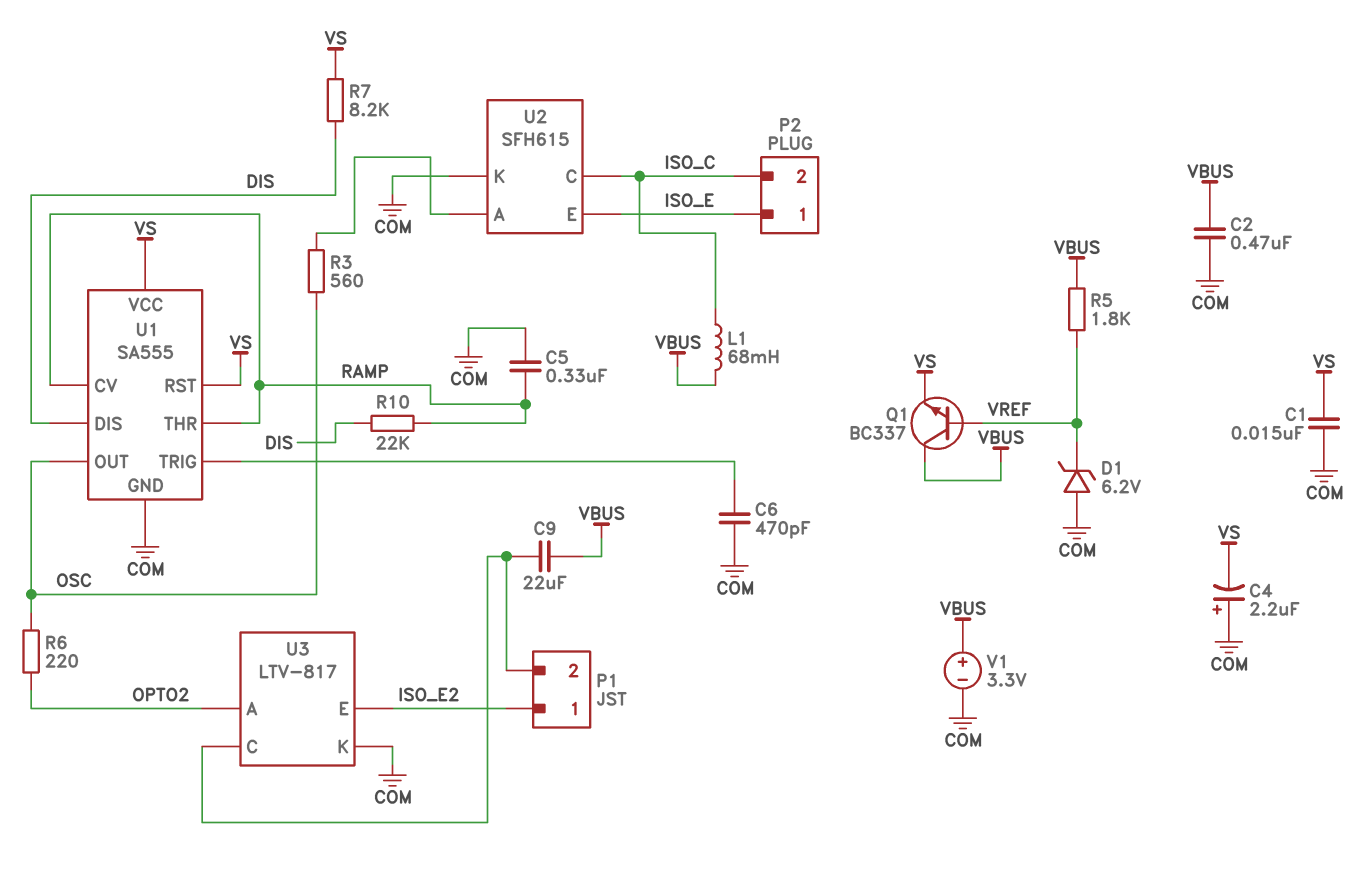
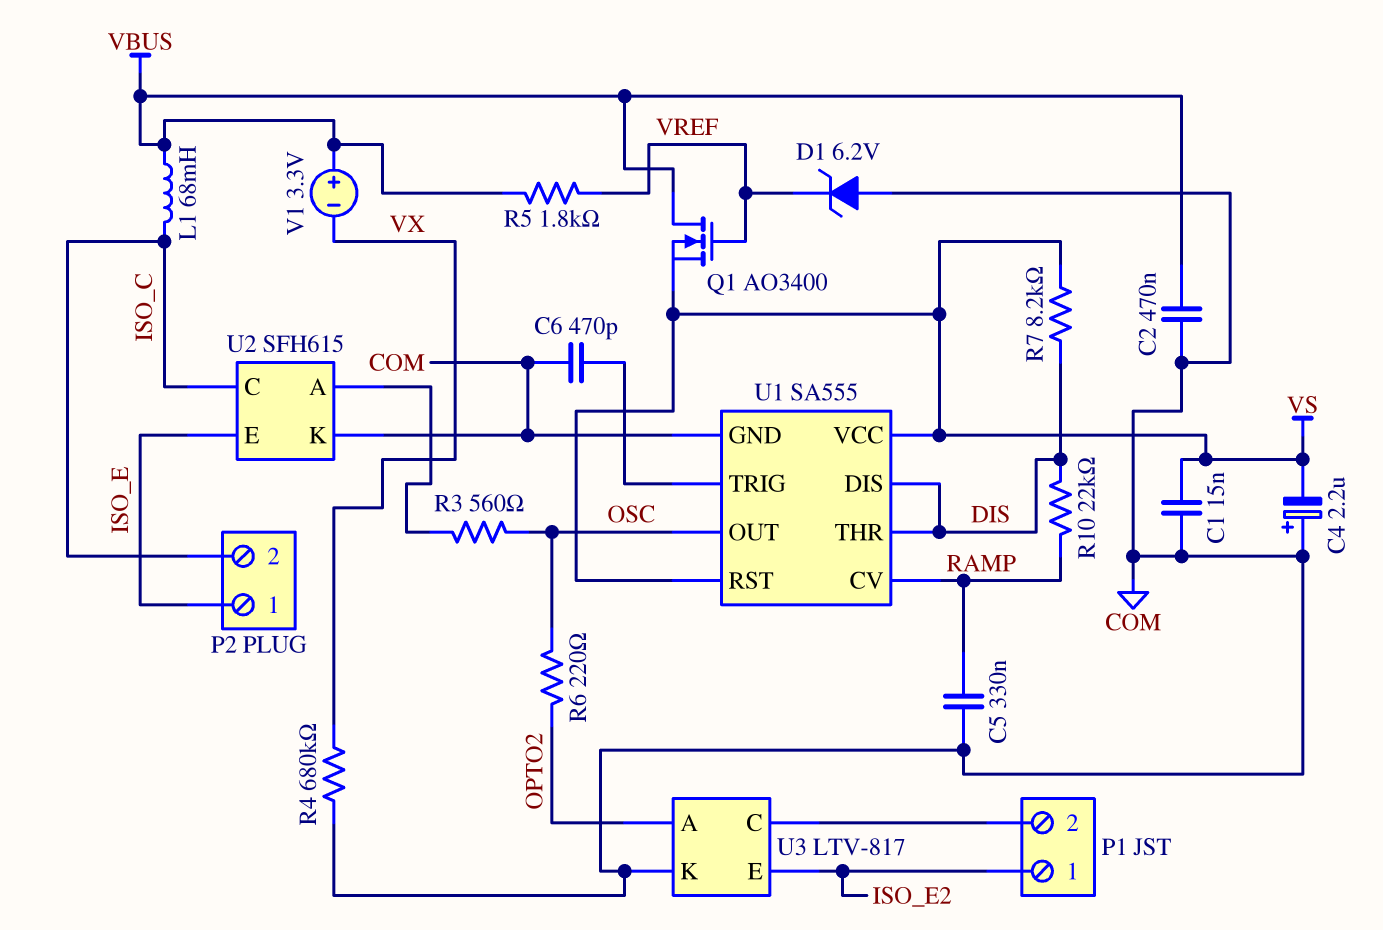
C9: 22uF (P1/2, VBUS) -> none
Q1: NPN BC337 (B VREF, C VBUS, E VS) -> NMOS AO3400 (G VREF, D VBUS, S VS)
R4: none -> 680k (COM, VX)
U1 pin THR: RAMP -> DIS
V1: 3.3V (plus VBUS, minus COM) -> 3.3V (plus VBUS, minus VX)

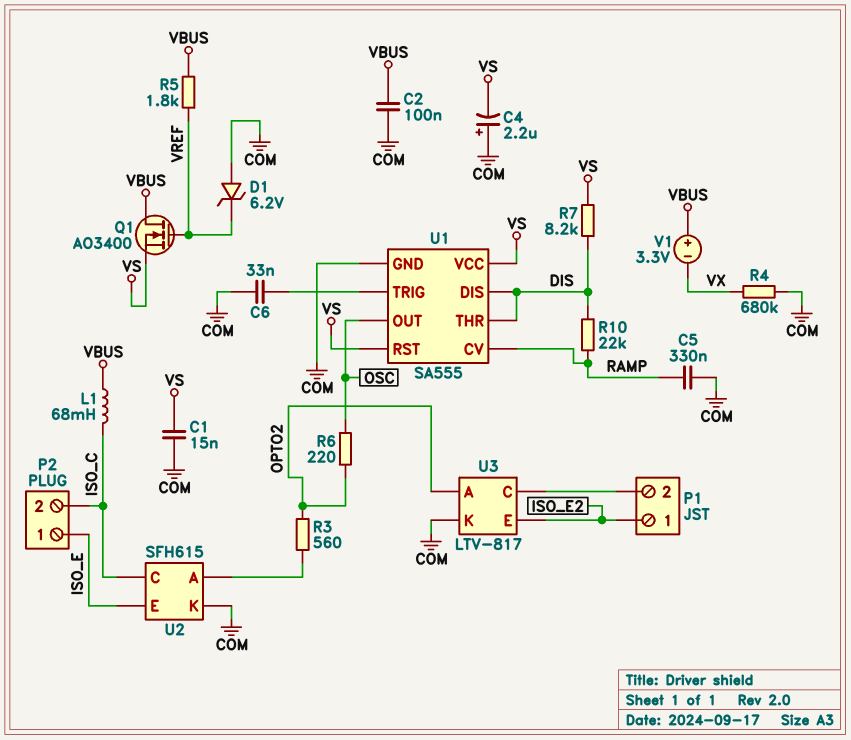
C2: 470nF (COM, VBUS) -> 100nF (COM, VBUS)
C6: 470pF (COM, U1/TRIG) -> 33nF (COM, U1/TRIG)
R3: 560 (OSC, U2/A) -> 560 (OPTO2, U2/A)

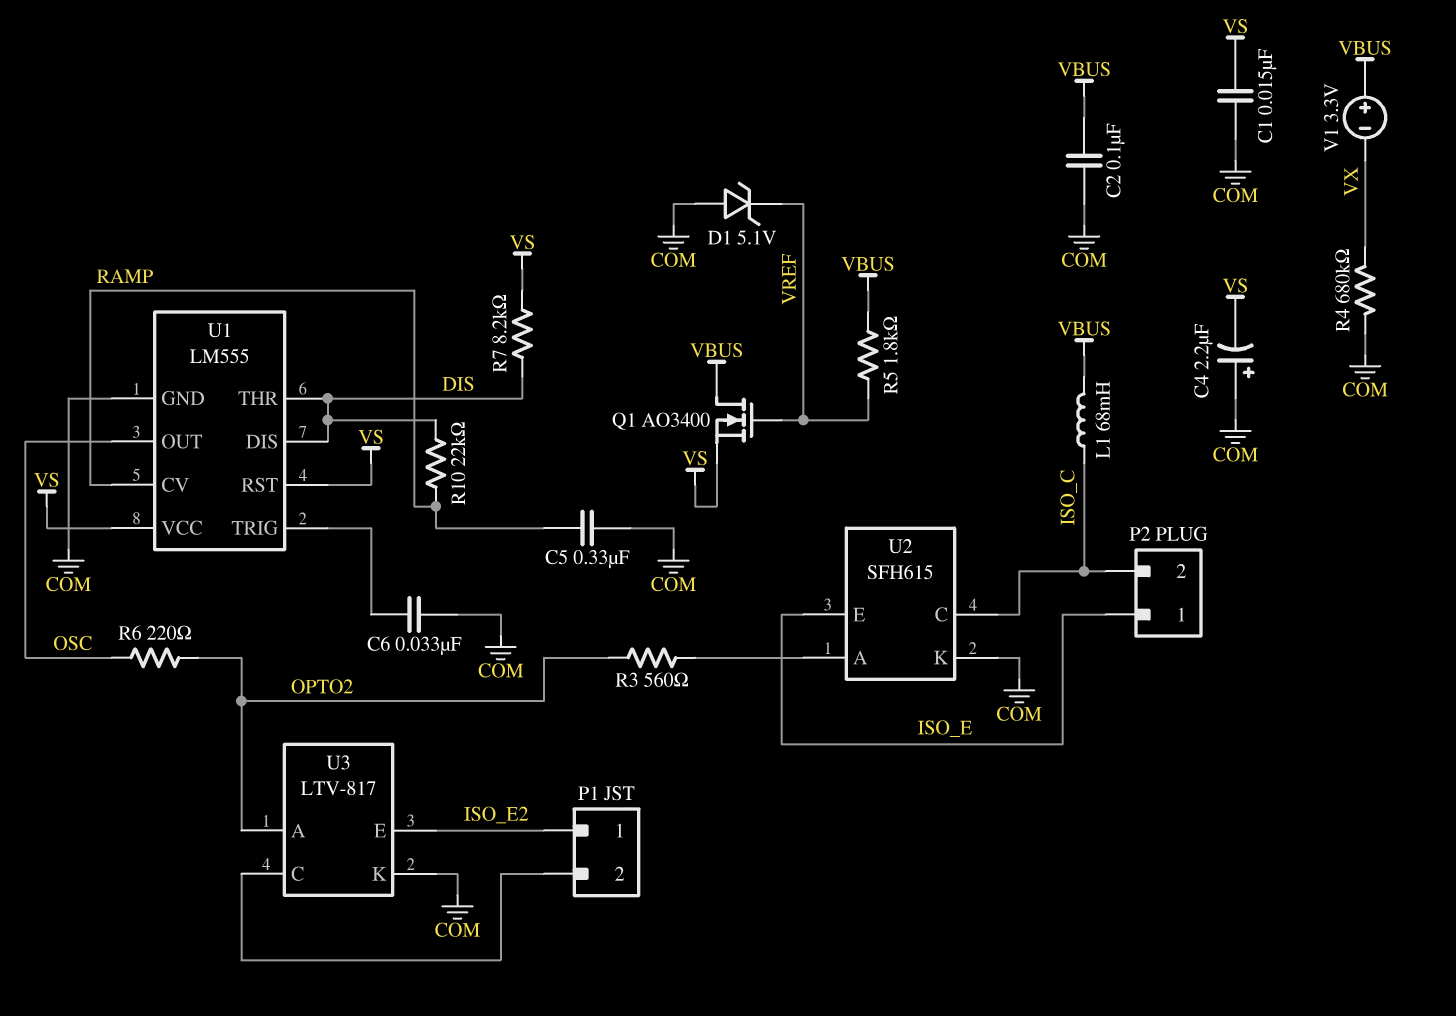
D1: zener 6.2V (A COM, K VREF) -> zener 5.1V (A COM, K VREF)
U1: SA555 -> LM555

